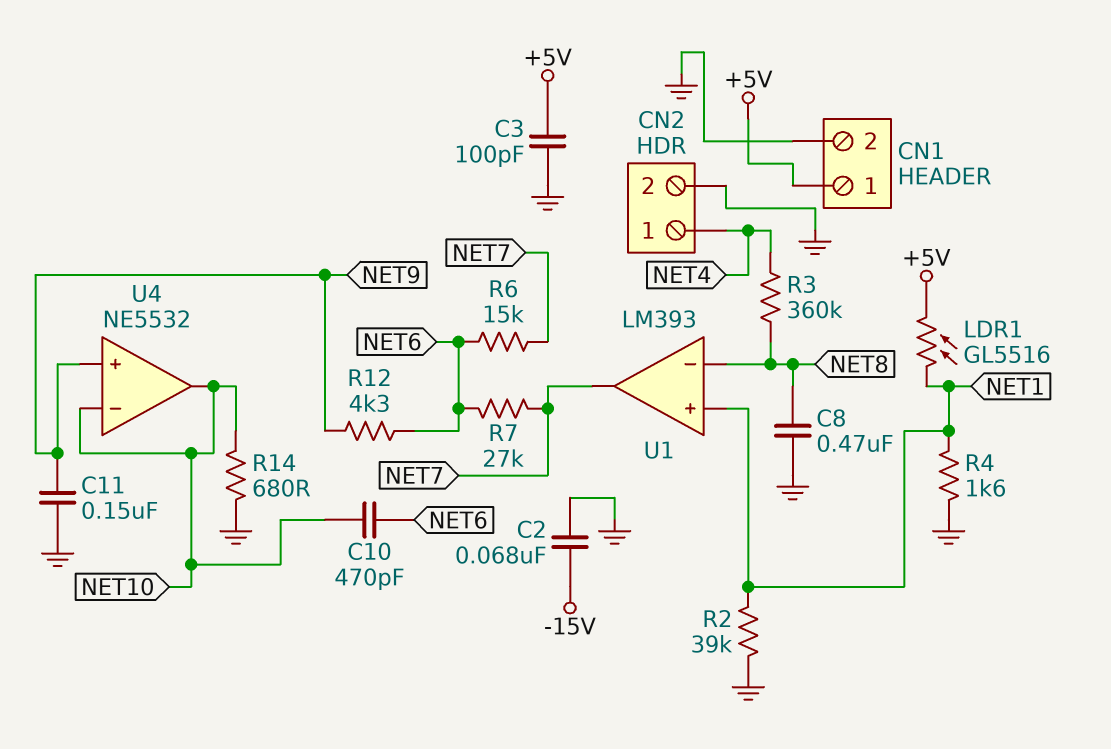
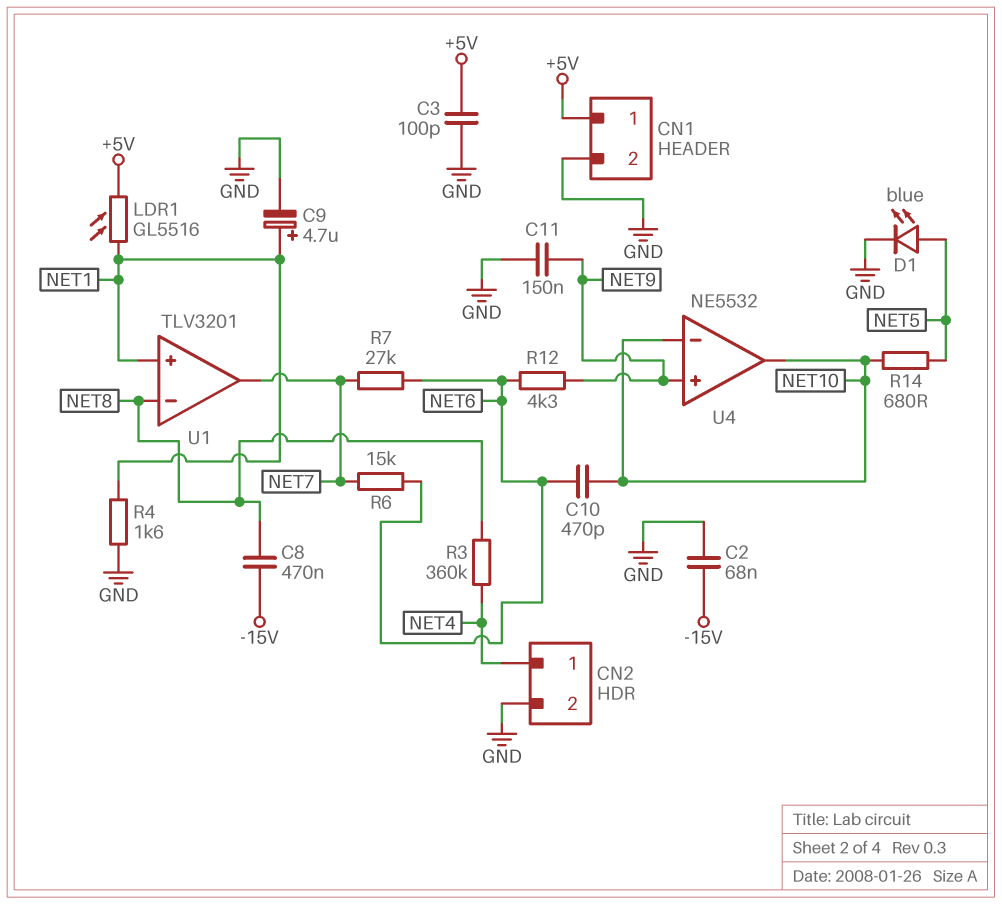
C8: 470nF (GND, NET8) -> 470nF (-15V, NET8)
C9: none -> 4.7uF (plus NET1, minus GND)
D1: none -> LED blue (A NET5, K GND)
R2: 39k (GND, NET1) -> none
R14: 680 (GND, NET10) -> 680 (NET5, NET10)
U1: LM393 -> TLV3201

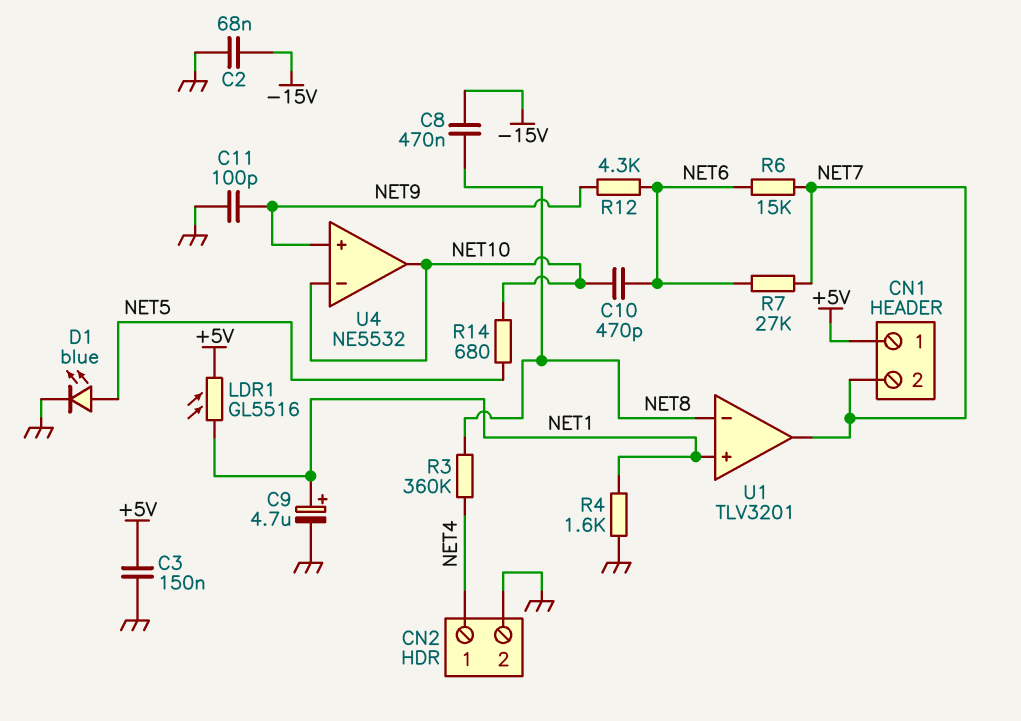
C3: 100pF (+5V, GND) -> 150nF (+5V, GND)
C11: 150nF (GND, NET9) -> 100pF (GND, NET9)
CN1 pin 2: GND -> NET7

